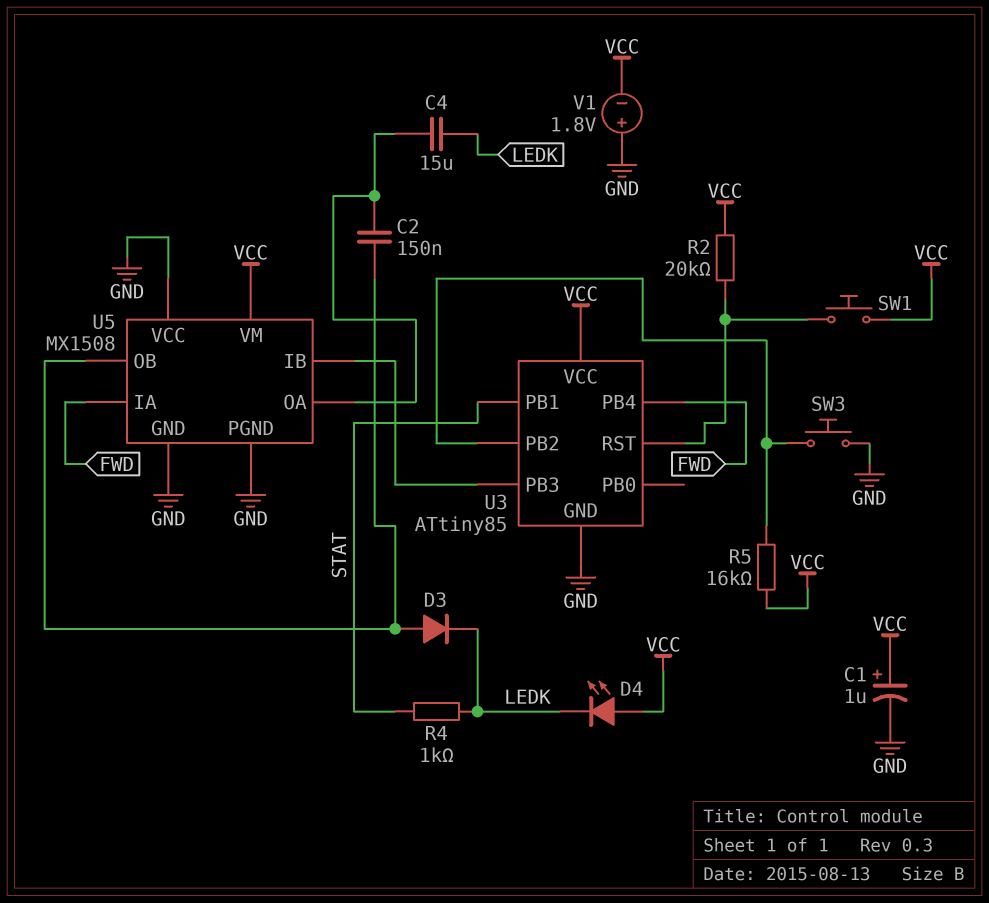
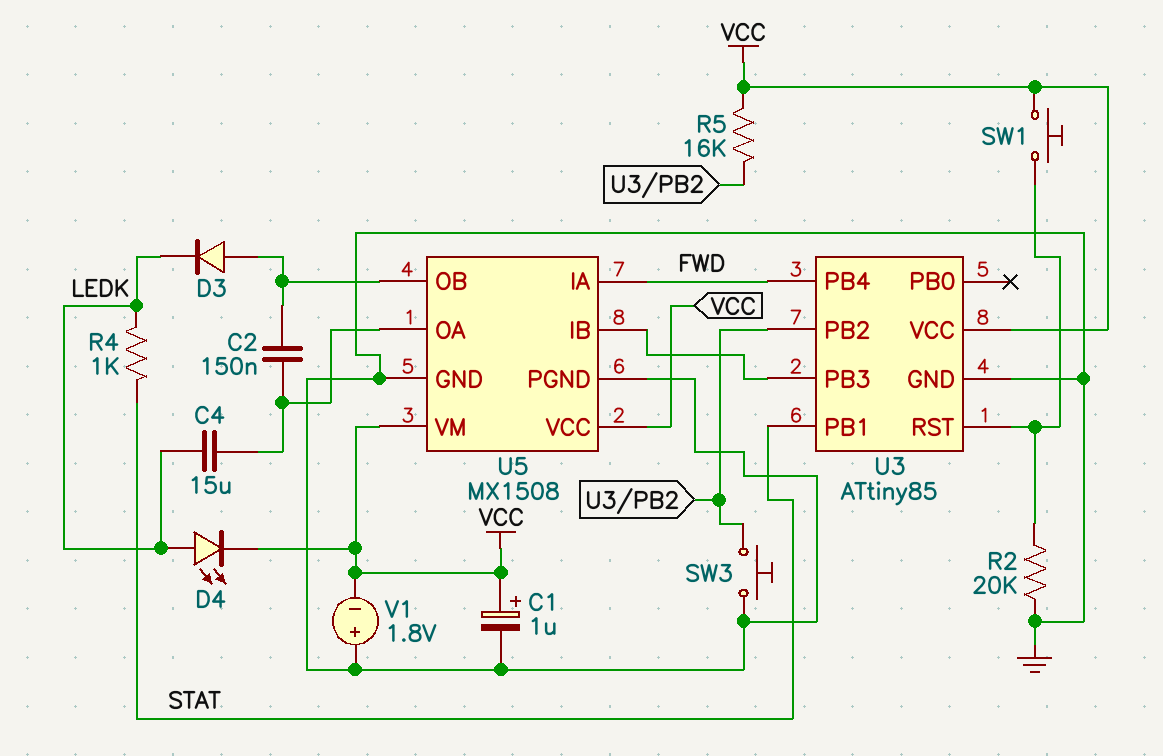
D4: LED (A VCC, K LEDK) -> LED (A LEDK, K VCC)
R2: 20k (U3/RST, VCC) -> 20k (GND, U3/RST)
U5 pin VCC: GND -> VCC

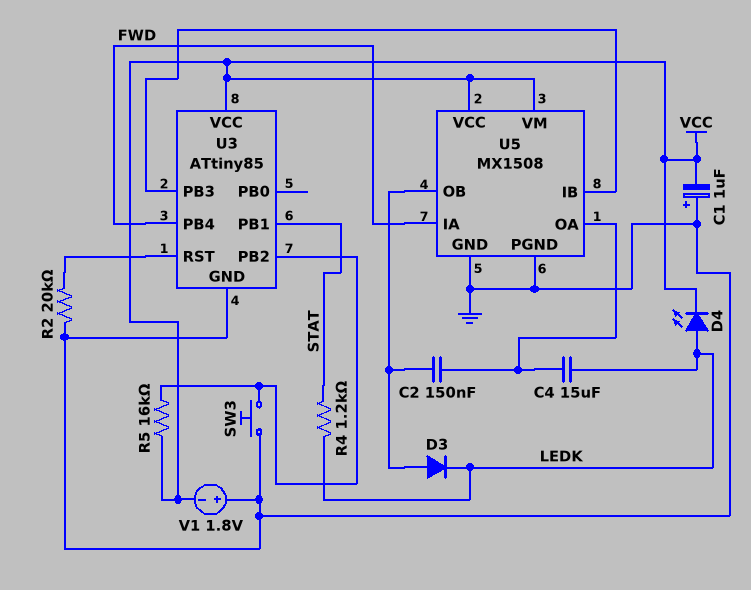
C1: 1uF (plus VCC, minus GND) -> 1uF (plus GND, minus VCC)
R4: 1k (LEDK, STAT) -> 1.2k (LEDK, STAT)
SW1: button (U3/RST, VCC) -> none

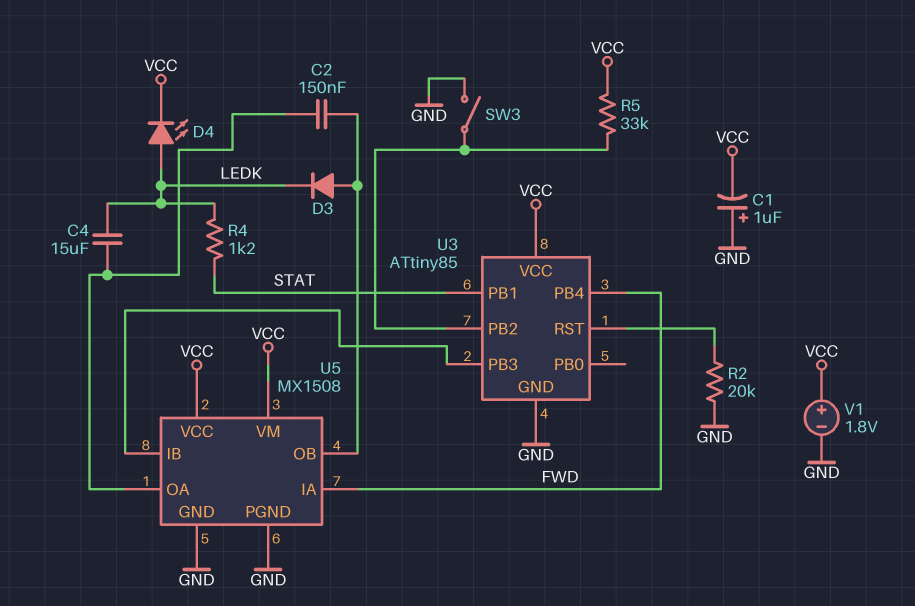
R5: 16k (U3/PB2, VCC) -> 33k (U3/PB2, VCC)
SW3: button (GND, U3/PB2) -> switch (GND, U3/PB2)
V1: 1.8V (plus GND, minus VCC) -> 1.8V (plus VCC, minus GND)

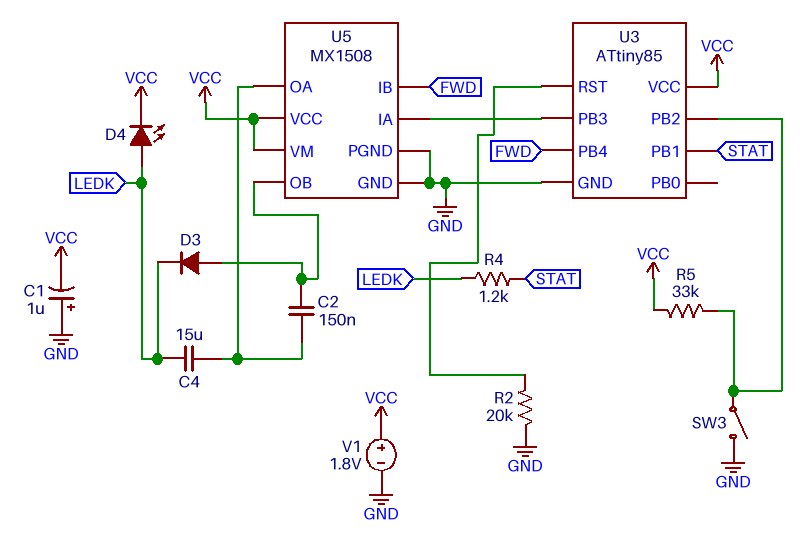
U5 pin IA: FWD -> U3/PB3
U5 pin IB: U3/PB3 -> FWD

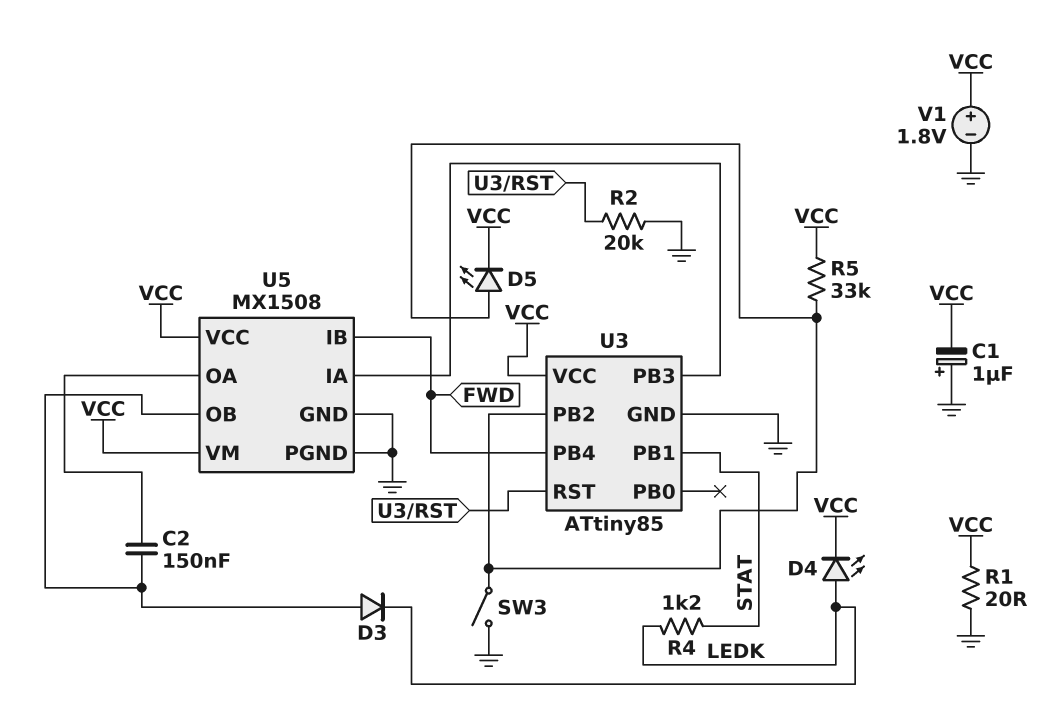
C4: 15uF (LEDK, U5/OA) -> none
D5: none -> LED (A U3/PB2, K VCC)
R1: none -> 20 (GND, VCC)

